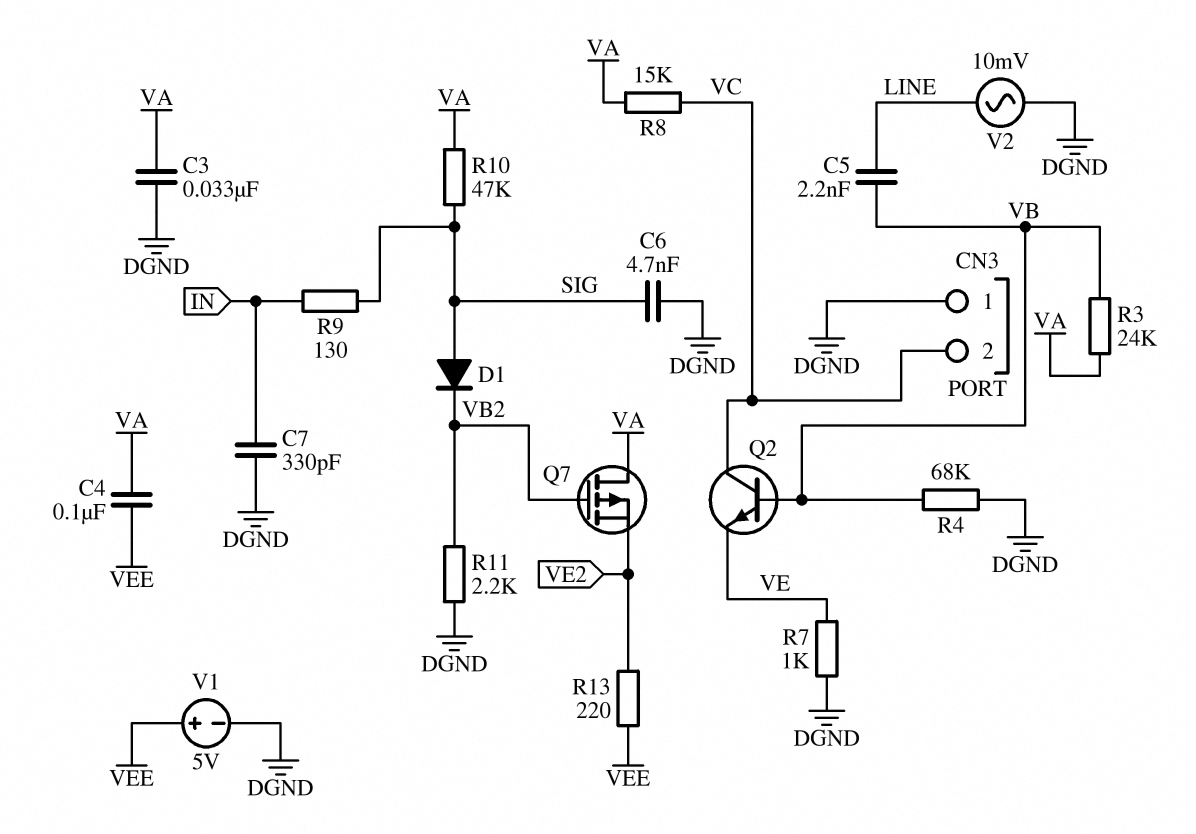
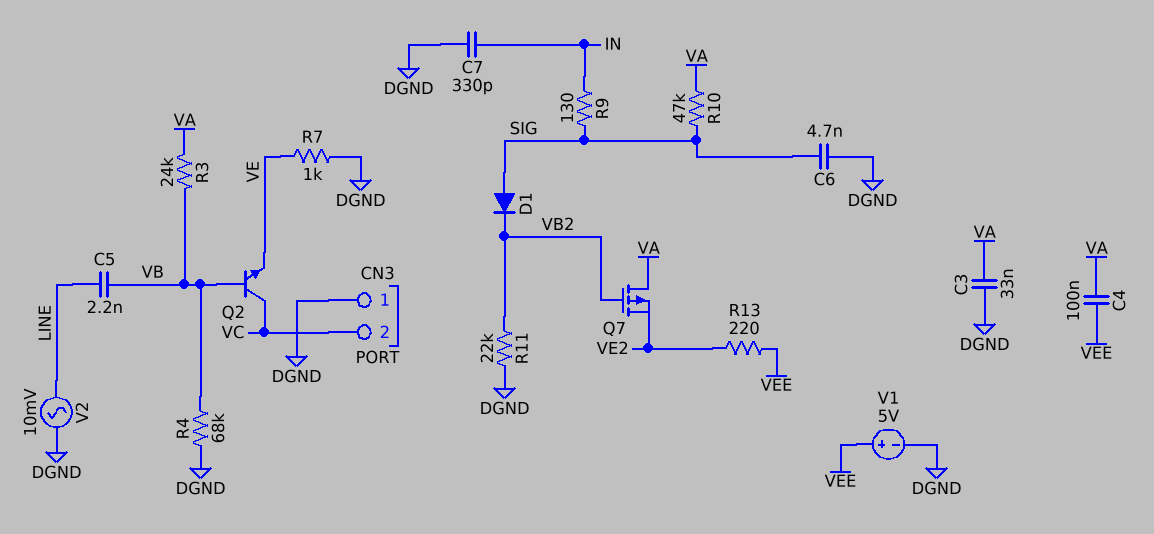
R8: 15k (VA, VC) -> none
R11: 2.2k (DGND, VB2) -> 22k (DGND, VB2)

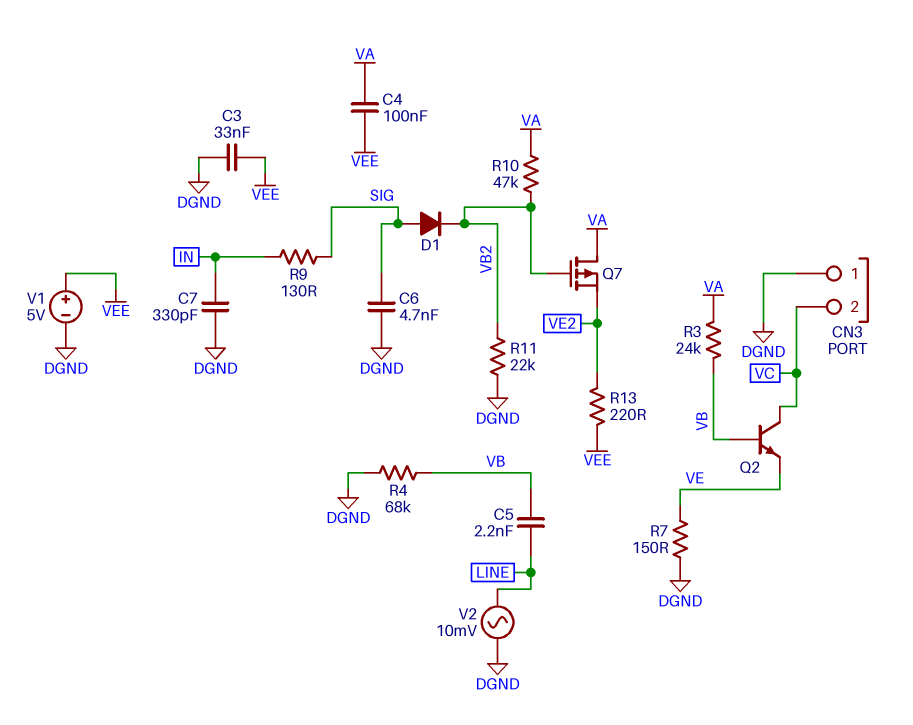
C3: 33nF (DGND, VA) -> 33nF (DGND, VEE)
R7: 1k (DGND, VE) -> 150 (DGND, VE)
R10: 47k (SIG, VA) -> 47k (VA, VB2)

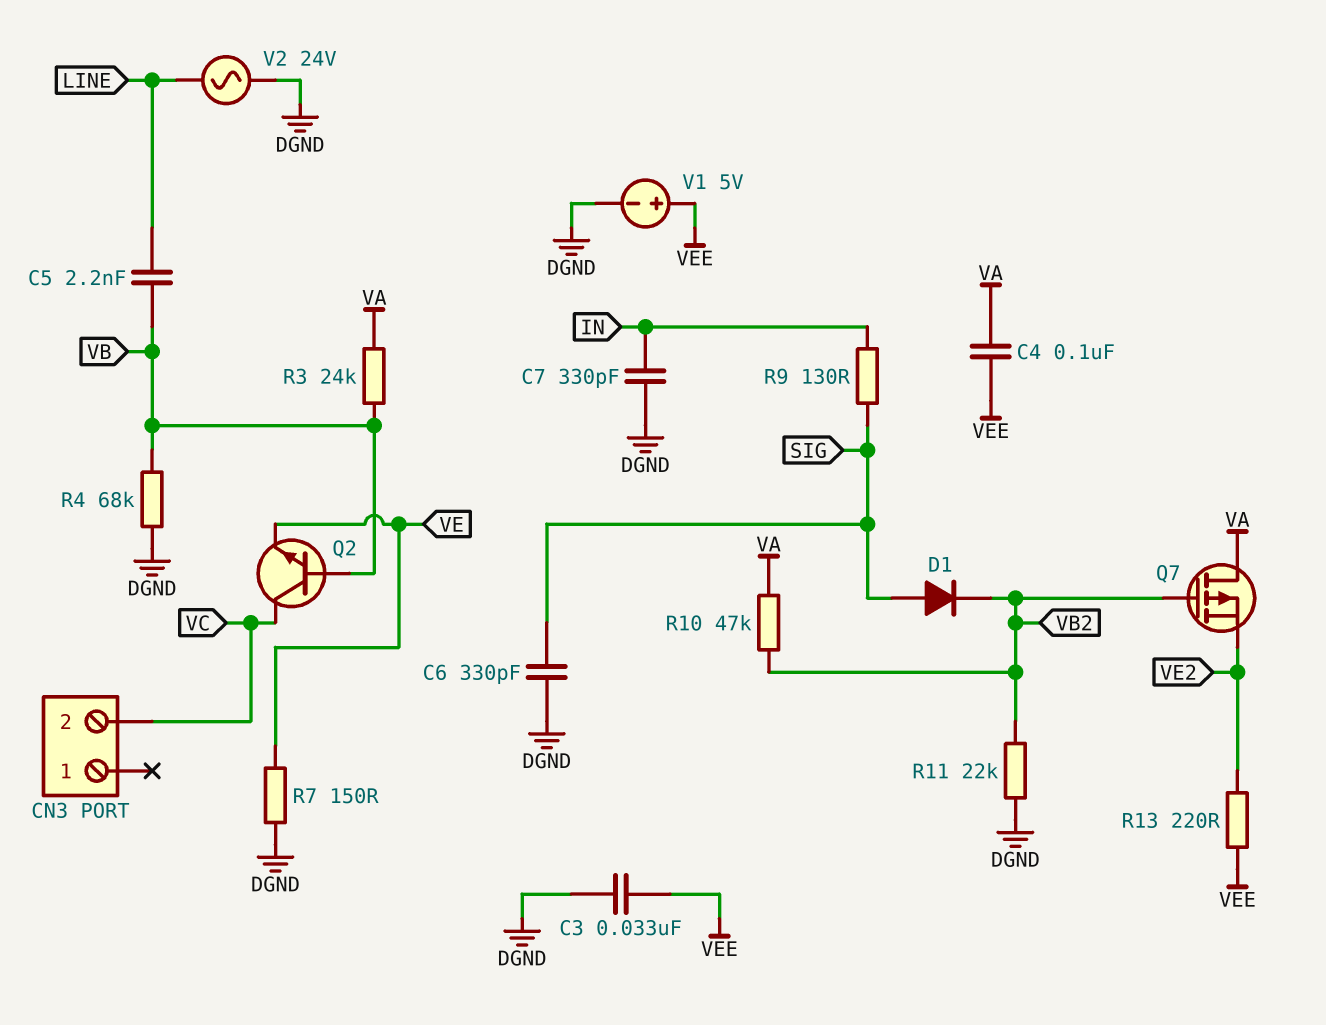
C6: 4.7nF (DGND, SIG) -> 330pF (DGND, SIG)
CN3 pin 1: DGND -> none
V2: AC 10mV (DGND, LINE) -> AC 24V (DGND, LINE)

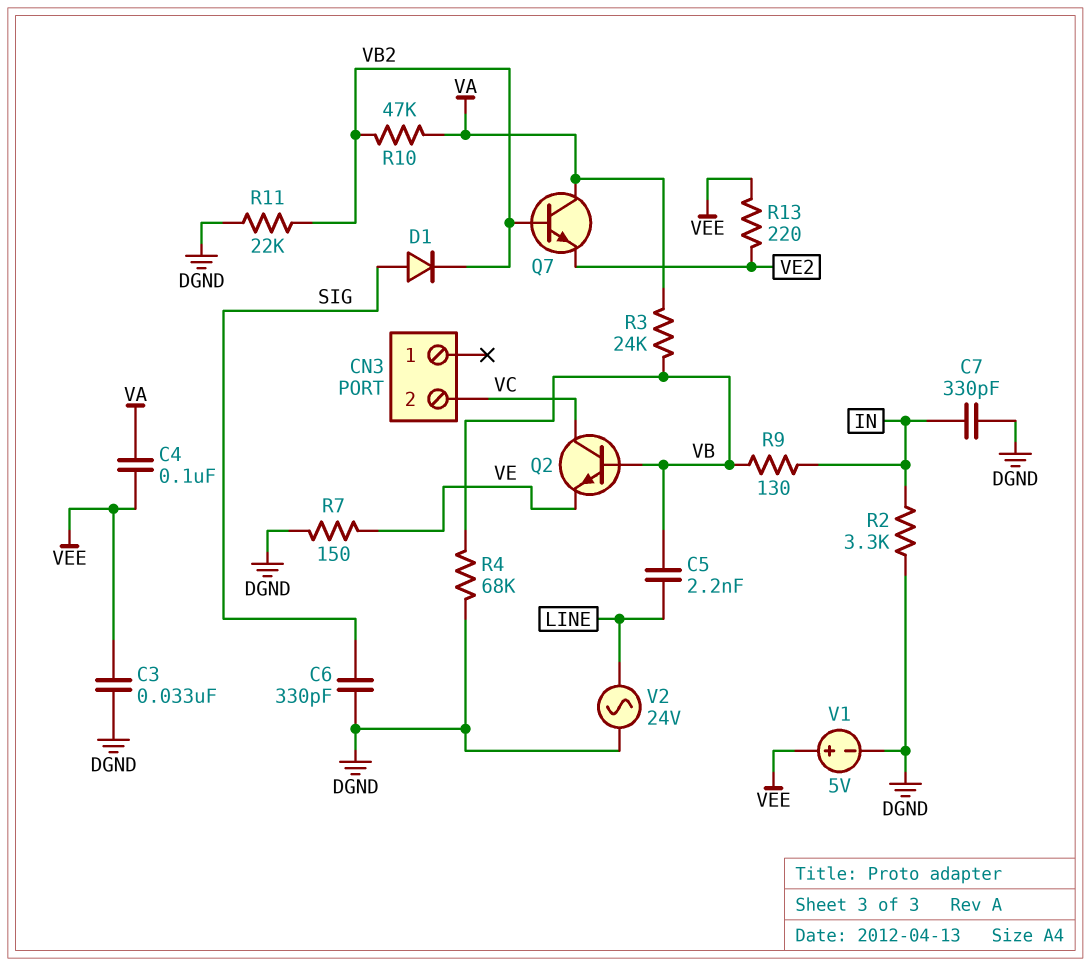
Q7: PMOS (G VB2, D VA, S VE2) -> NPN (B VB2, C VA, E VE2)
R2: none -> 3.3k (DGND, IN)
R9: 130 (IN, SIG) -> 130 (IN, VB)

